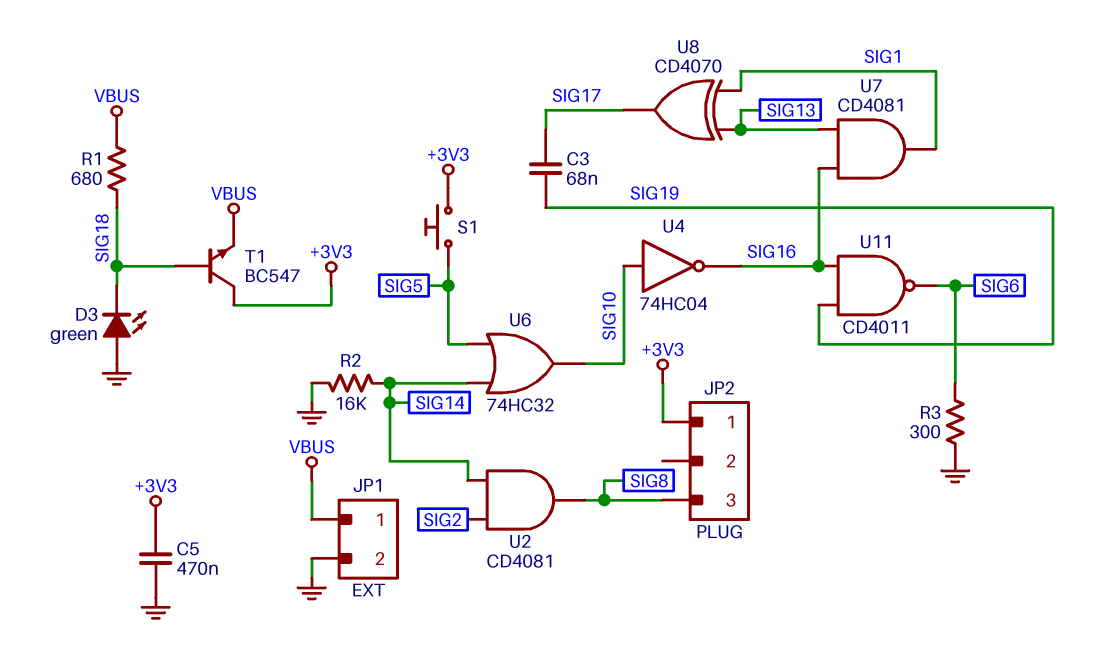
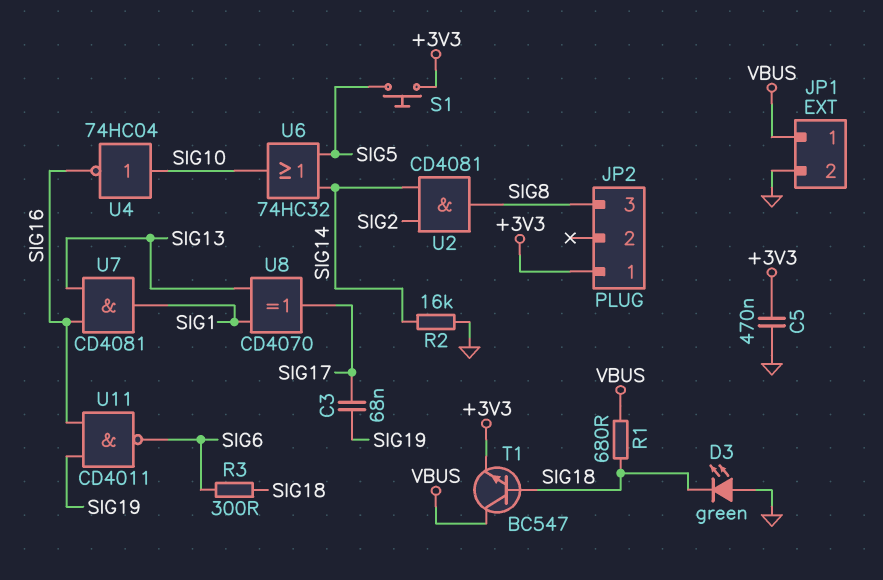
R3: 300 (GND, SIG6) -> 300 (SIG6, SIG18)
T1: NPN BC547 (B SIG18, C +3V3, E VBUS) -> NPN BC547 (B SIG18, C VBUS, E +3V3)

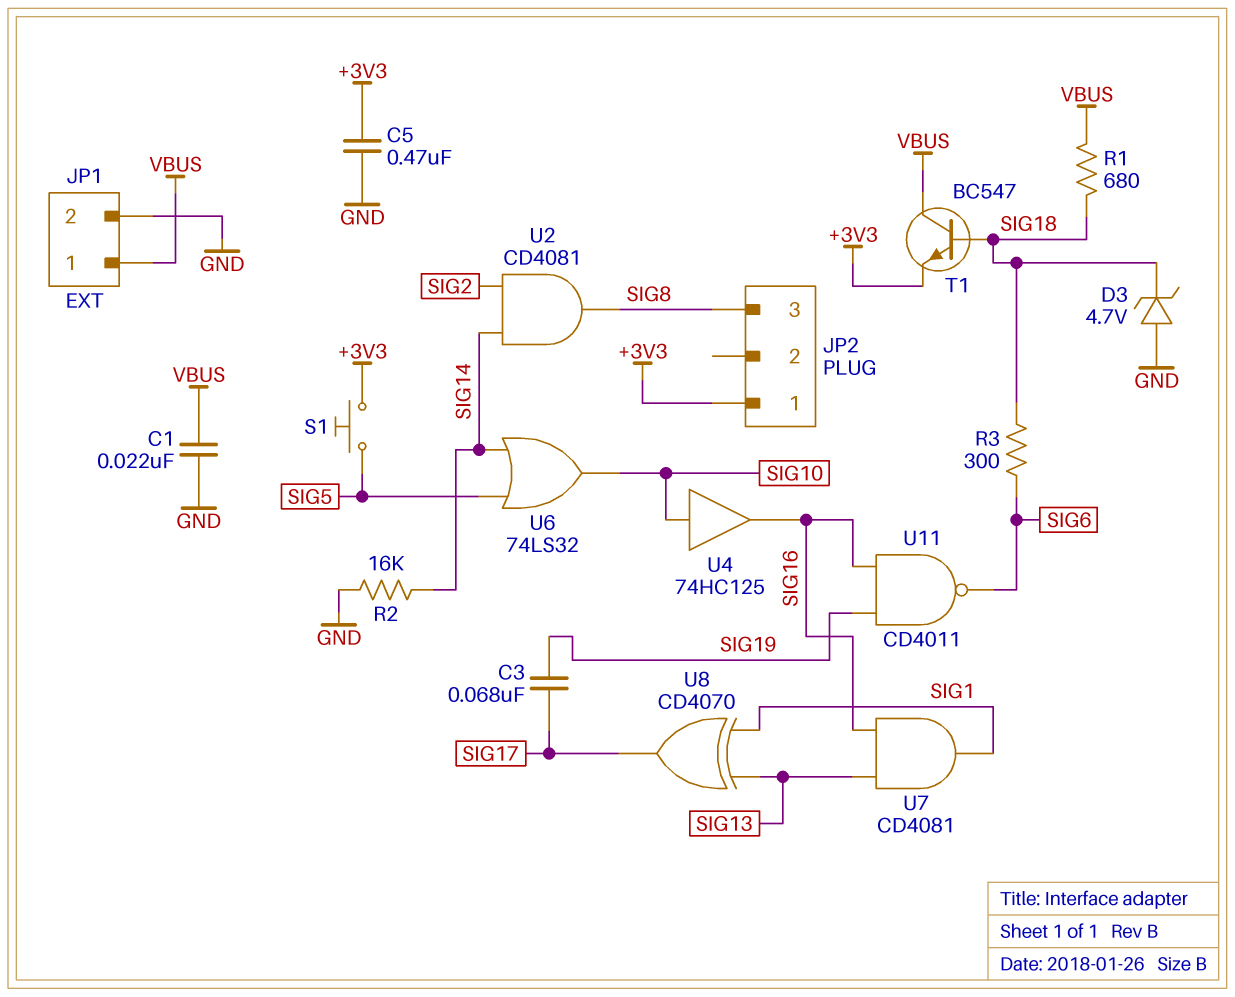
C1: none -> 22nF (GND, VBUS)
D3: LED green (A GND, K SIG18) -> zener 4.7V (A GND, K SIG18)
U4: NOT 74HC04 (in SIG10, out SIG16) -> buffer 74HC125 (in SIG10, out SIG16)
U6: OR 74HC32 (in SIG5, in SIG14, out SIG10) -> OR 74LS32 (in SIG5, in SIG14, out SIG10)

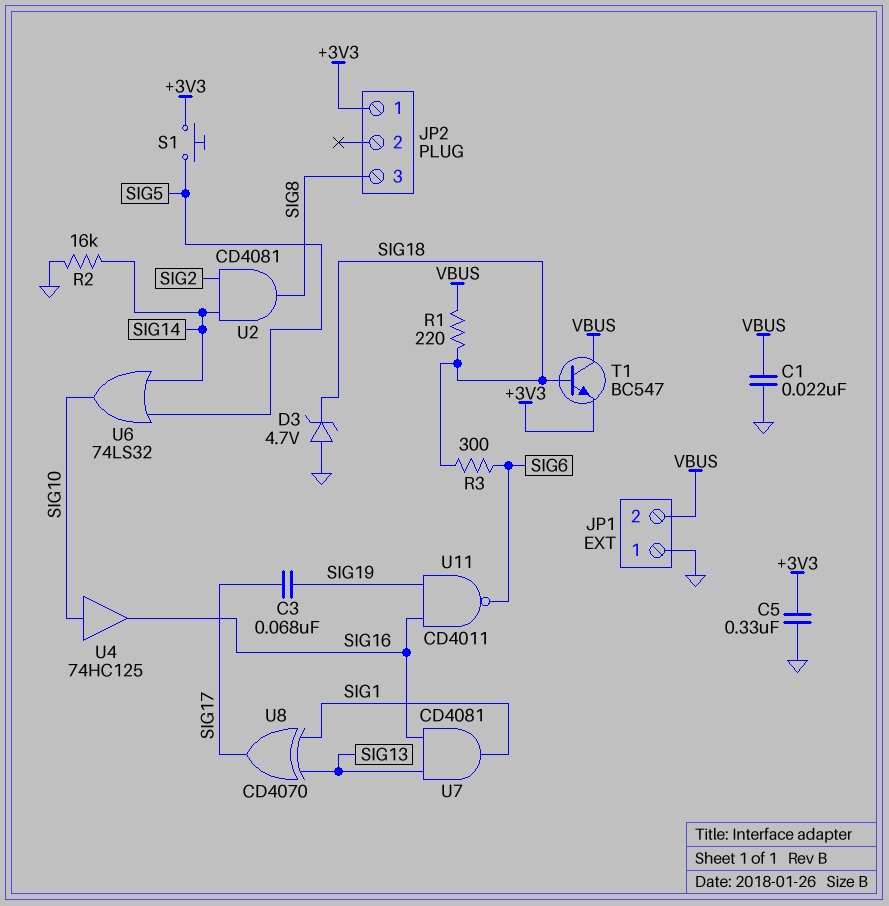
C5: 470nF (+3V3, GND) -> 330nF (+3V3, GND)
JP1 pin 1: VBUS -> GND
JP1 pin 2: GND -> VBUS
R1: 680 (SIG18, VBUS) -> 220 (SIG18, VBUS)

